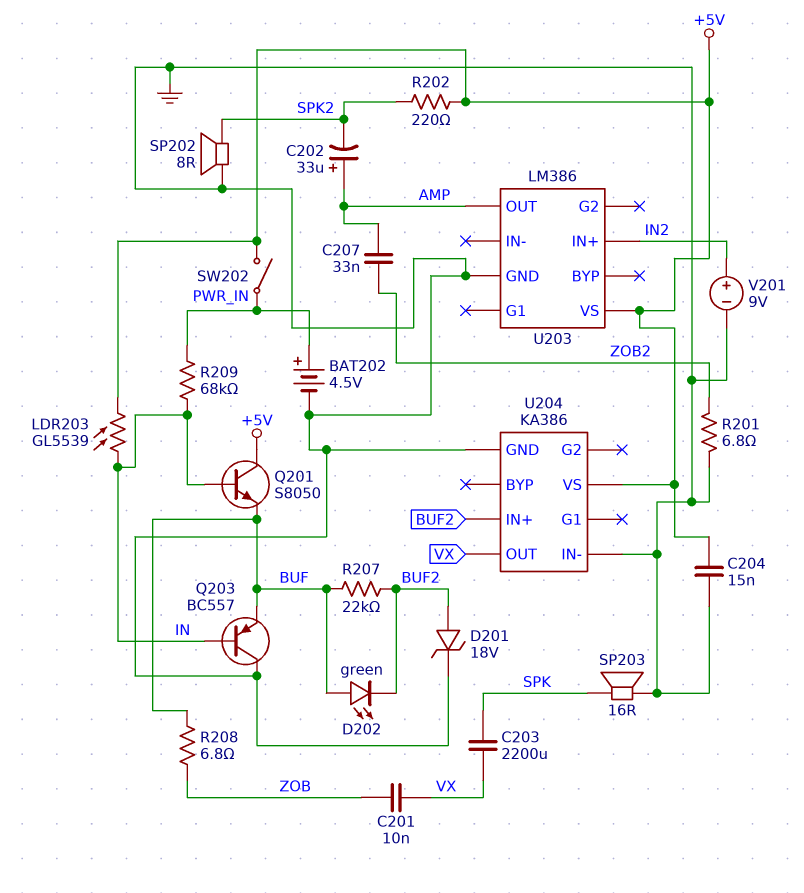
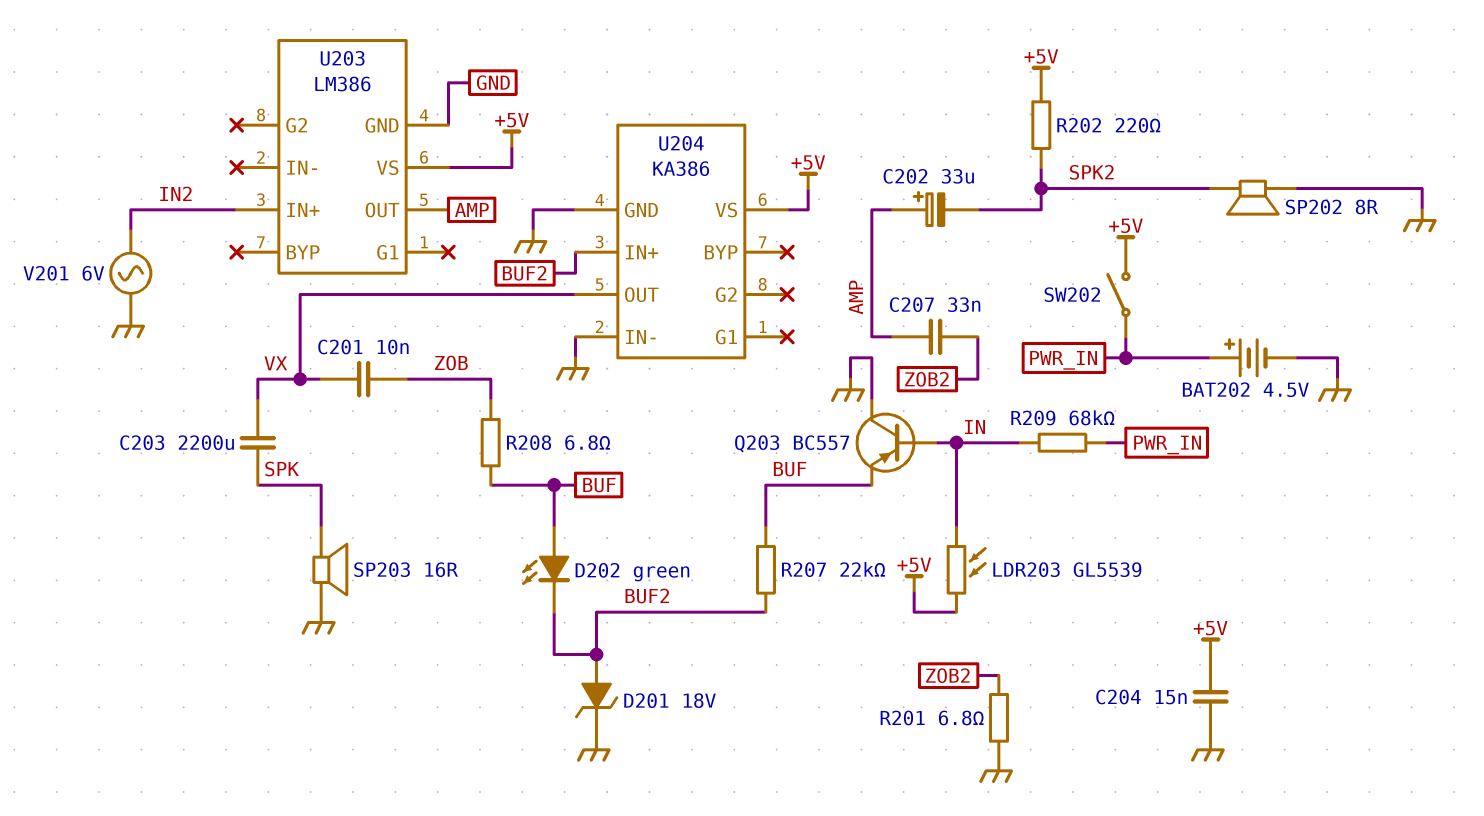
Q201: NPN S8050 (B IN, C +5V, E BUF) -> none
V201: 9V (plus IN2, minus GND) -> AC 6V (GND, IN2)

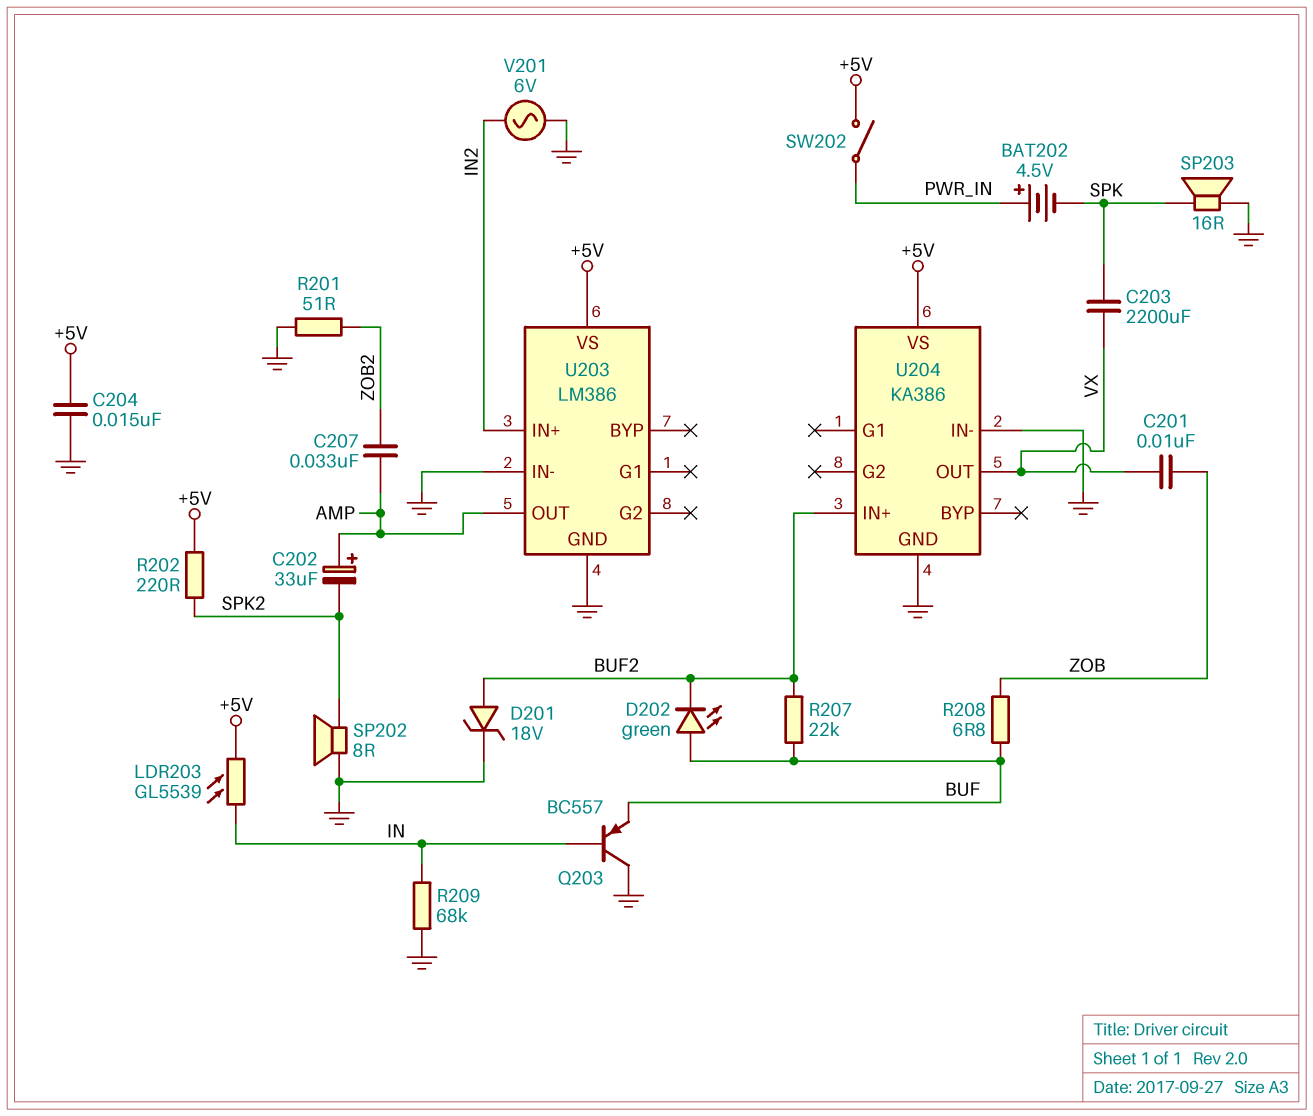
BAT202: 4.5V (plus PWR_IN, minus GND) -> 4.5V (plus PWR_IN, minus SPK)
R201: 6.8 (GND, ZOB2) -> 51 (GND, ZOB2)
R209: 68k (IN, PWR_IN) -> 68k (GND, IN)
U203 pin IN-: none -> GND

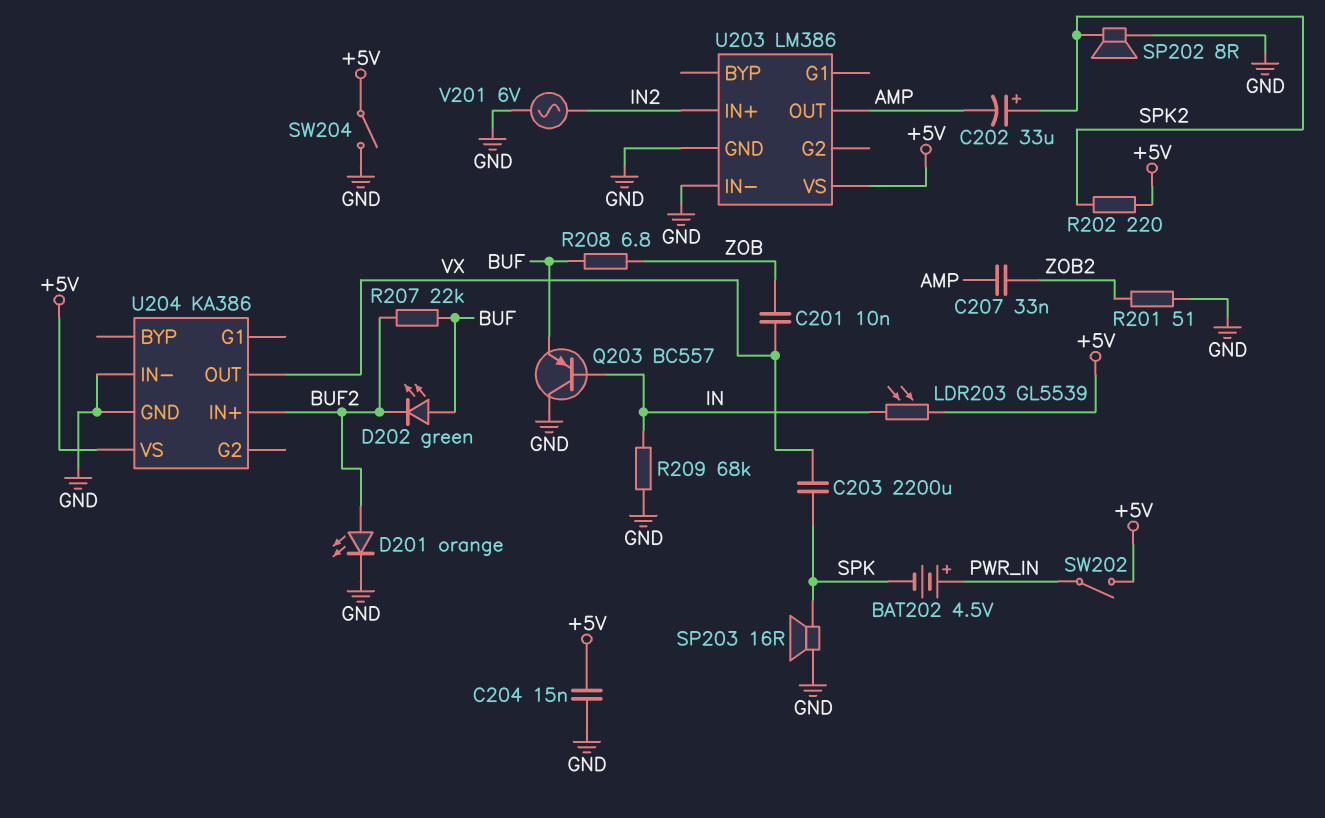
C202: 33uF (plus AMP, minus SPK2) -> 33uF (plus SPK2, minus AMP)
D201: zener 18V (A BUF2, K GND) -> LED orange (A BUF2, K GND)
SW204: none -> switch (+5V, GND)

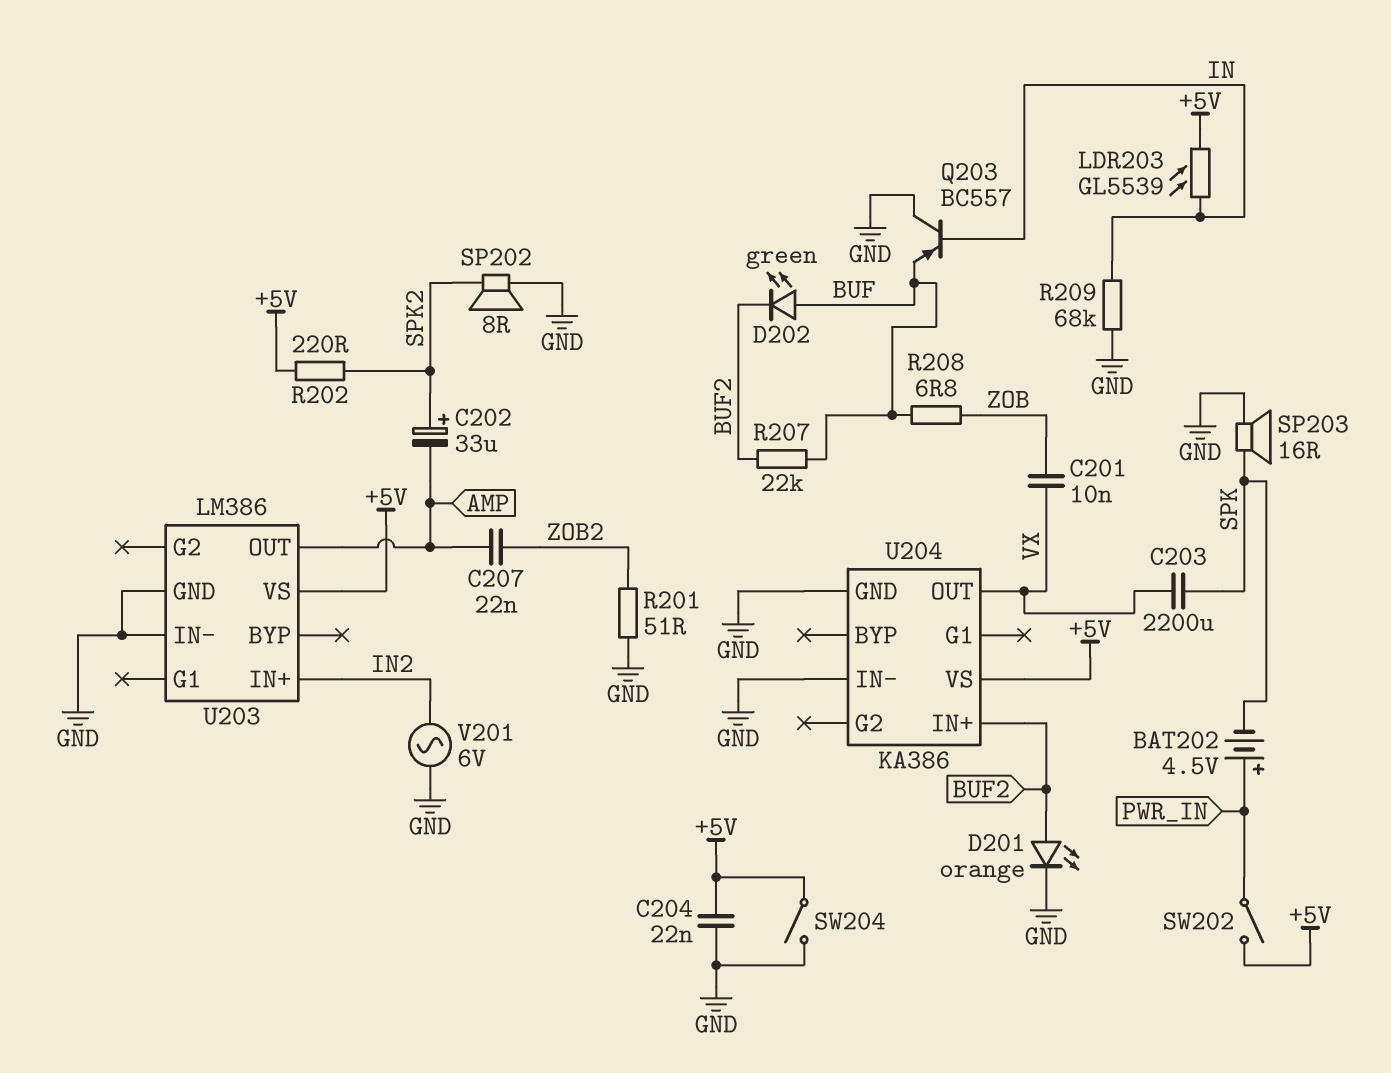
C204: 15nF (+5V, GND) -> 22nF (+5V, GND)
C207: 33nF (AMP, ZOB2) -> 22nF (AMP, ZOB2)

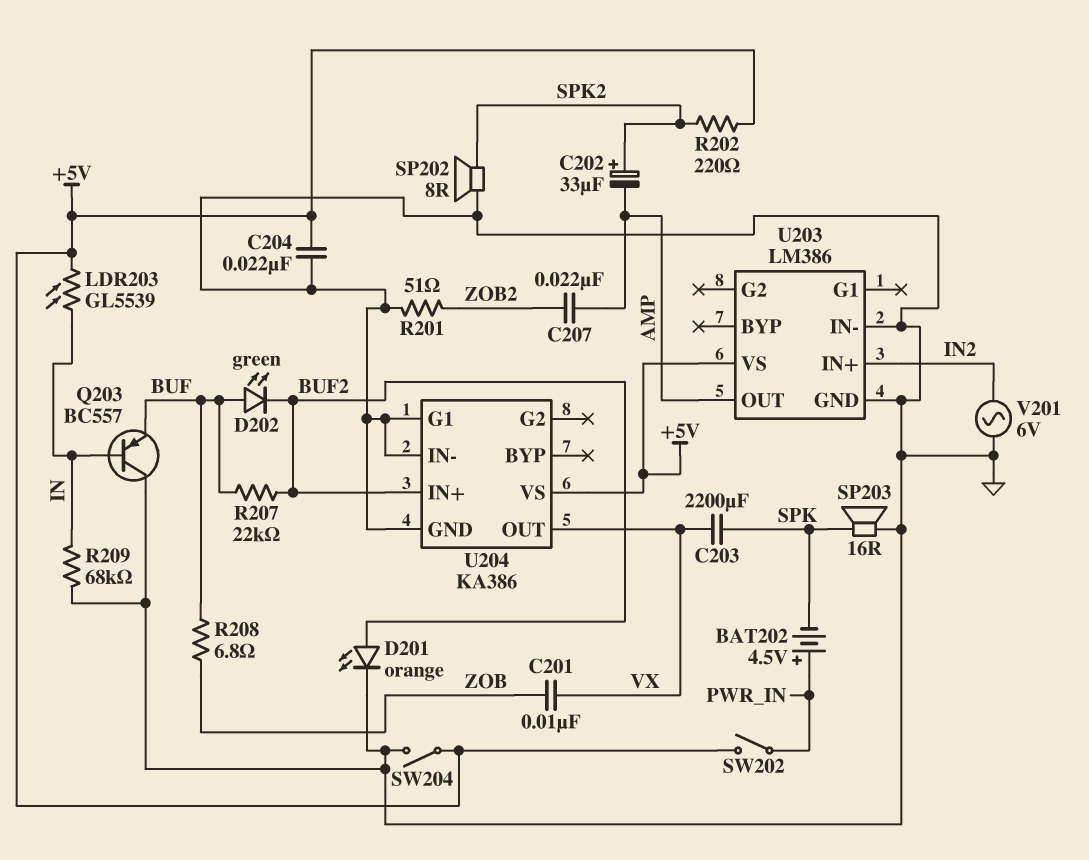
U204 pin G1: none -> GND

